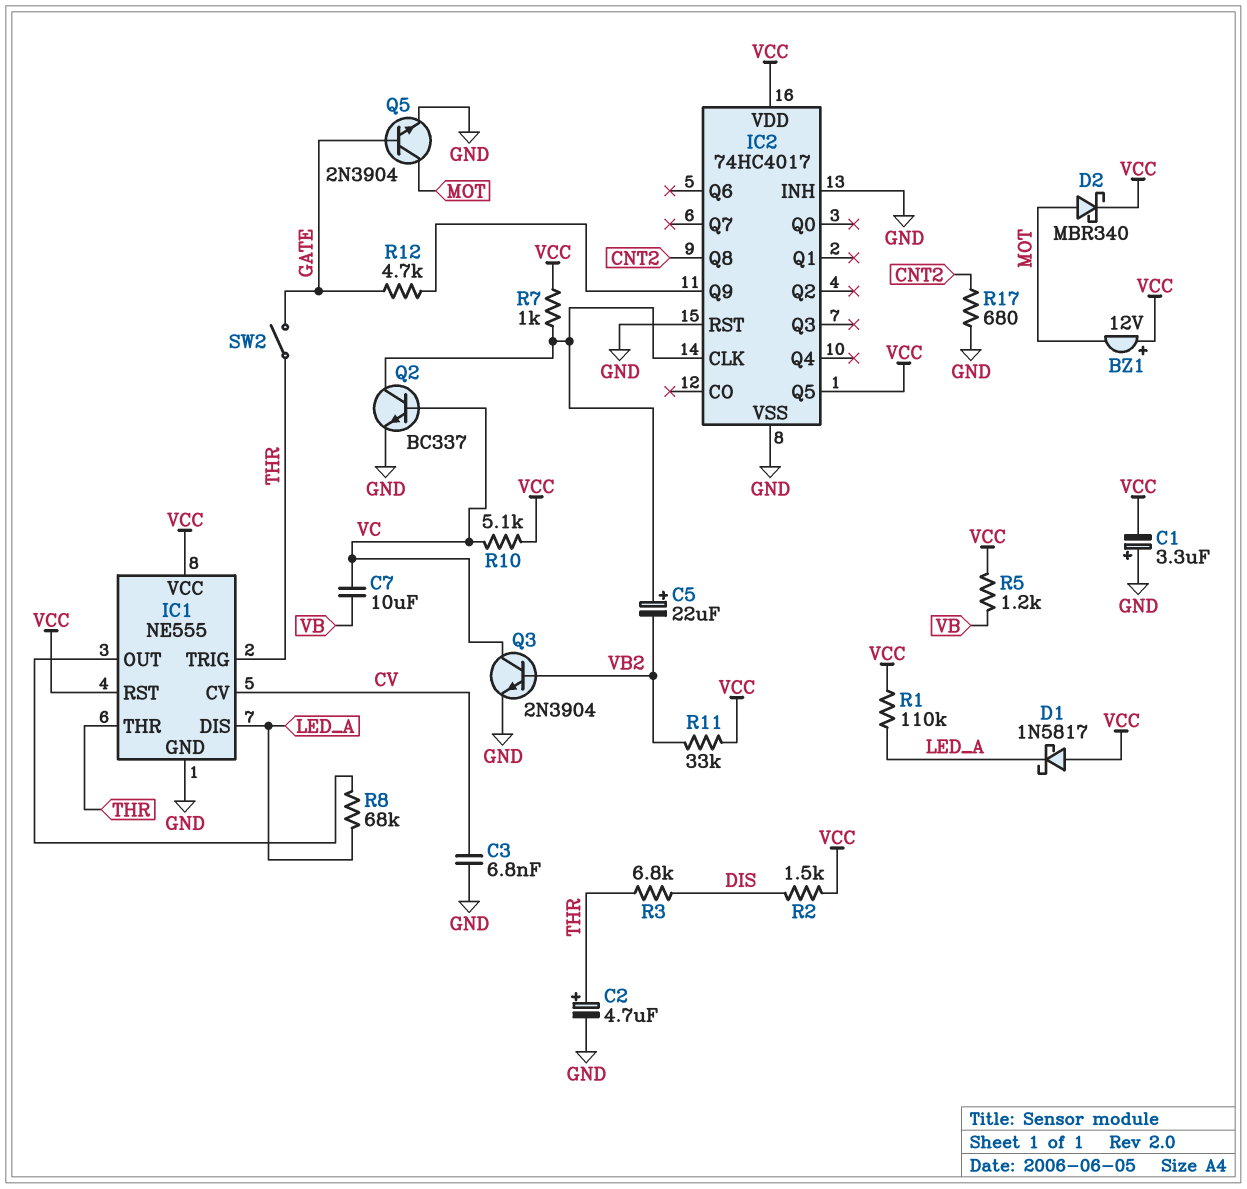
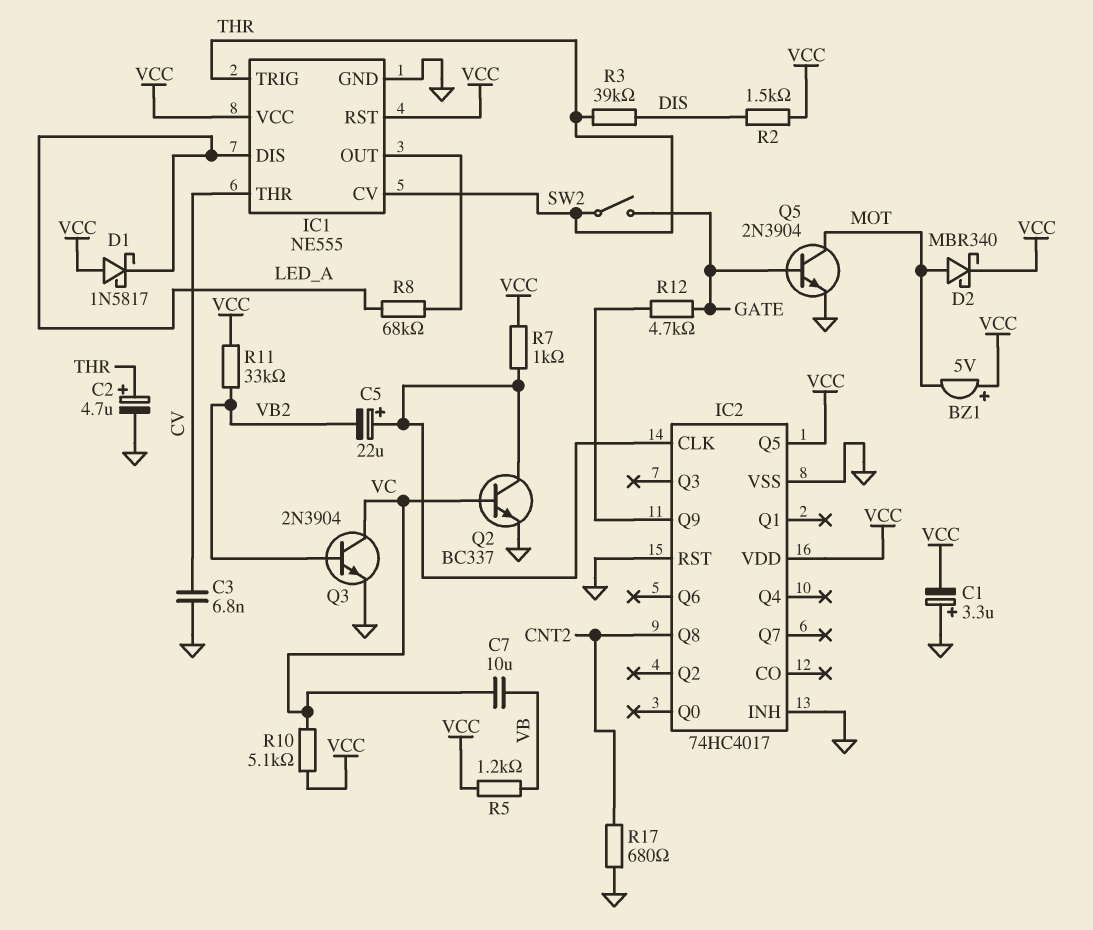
BZ1: buzzer 12V (plus VCC, minus MOT) -> buzzer 5V (plus VCC, minus MOT)
IC1 pin CV: CV -> THR
IC1 pin THR: THR -> CV
R1: 110k (LED_A, VCC) -> none
R3: 6.8k (DIS, THR) -> 39k (DIS, THR)

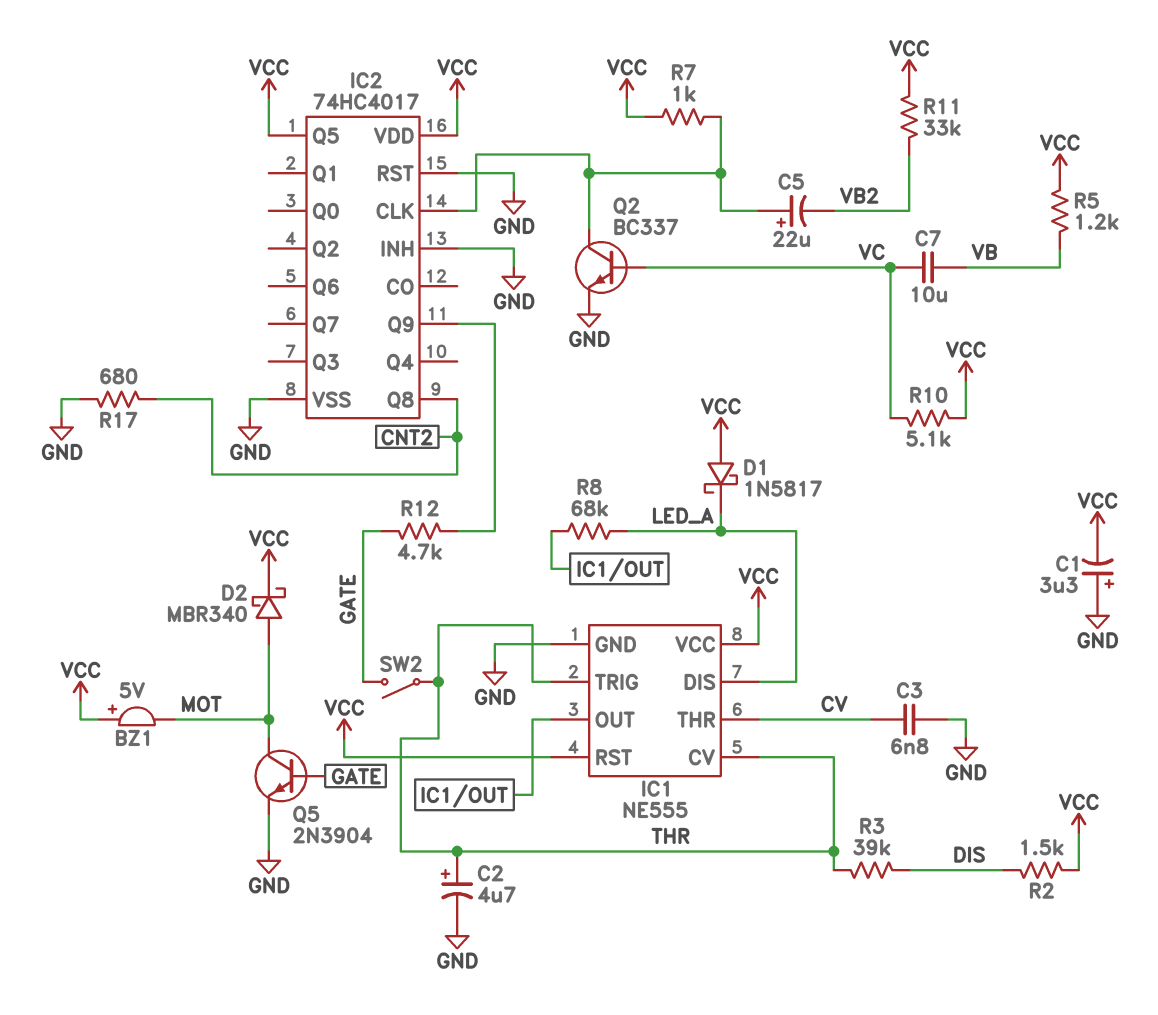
Q3: NPN 2N3904 (B VB2, C VC, E GND) -> none

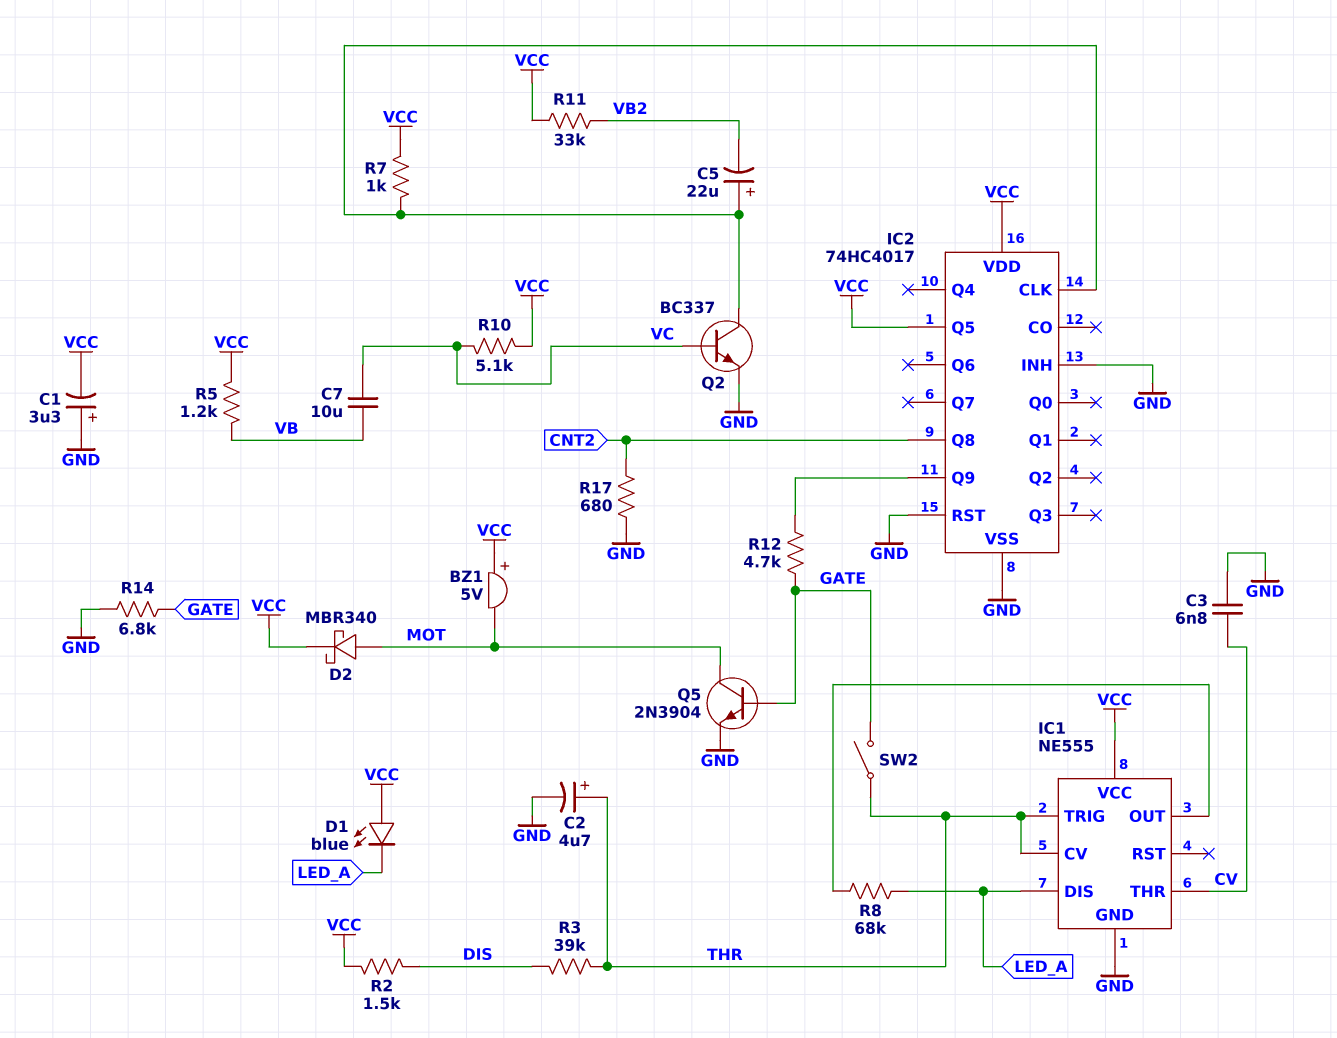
D1: schottky 1N5817 (A VCC, K LED_A) -> LED blue (A VCC, K LED_A)
IC1 pin RST: VCC -> none
R14: none -> 6.8k (GATE, GND)

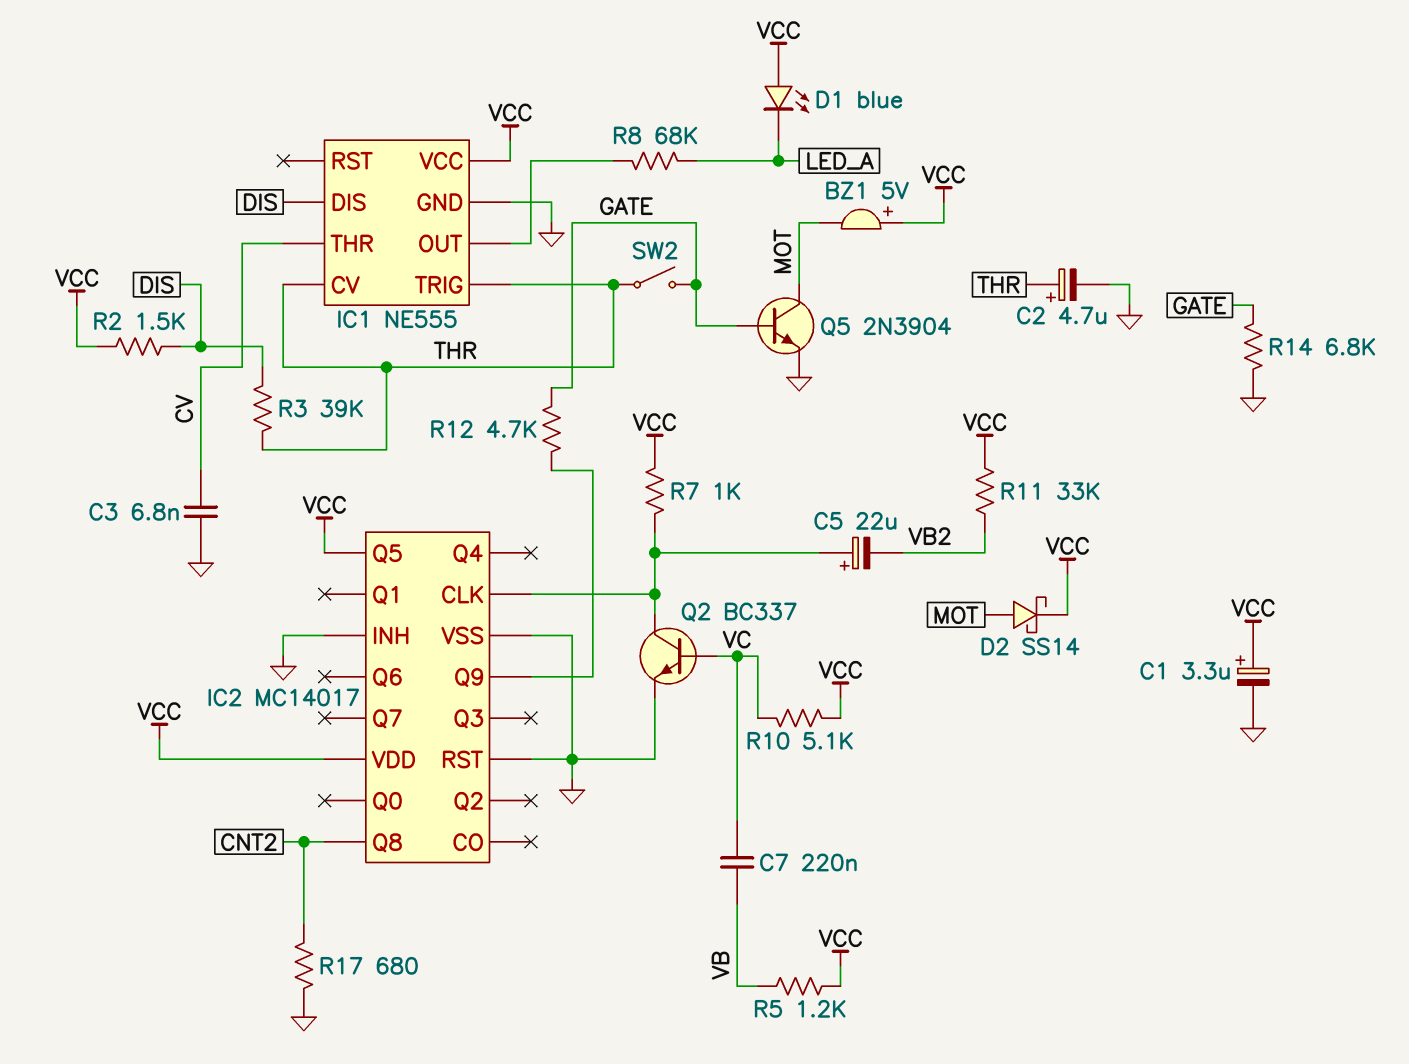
C1: 3.3uF (plus GND, minus VCC) -> 3.3uF (plus VCC, minus GND)
C7: 10uF (VB, VC) -> 220nF (VB, VC)
D2: schottky MBR340 (A MOT, K VCC) -> schottky SS14 (A MOT, K VCC)
IC1 pin DIS: LED_A -> DIS
IC2: 74HC4017 -> MC14017

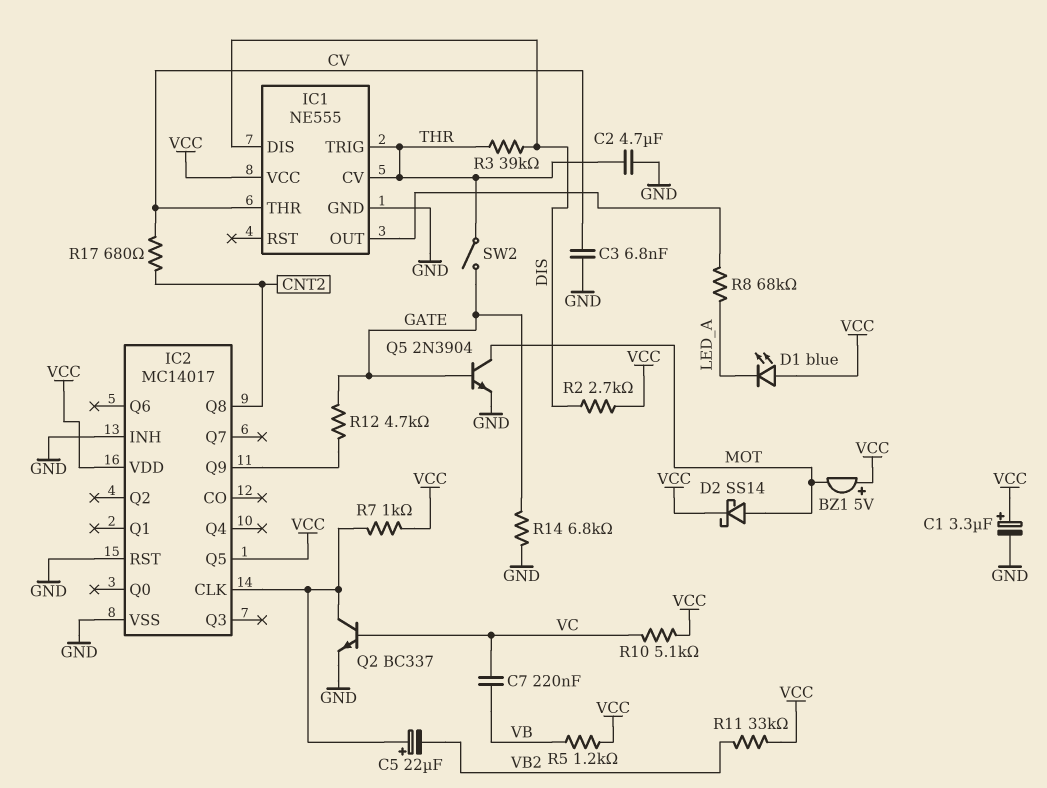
C2: 4.7uF (plus THR, minus GND) -> 4.7uF (GND, THR)
R2: 1.5k (DIS, VCC) -> 2.7k (DIS, VCC)
R17: 680 (CNT2, GND) -> 680 (CNT2, CV)

